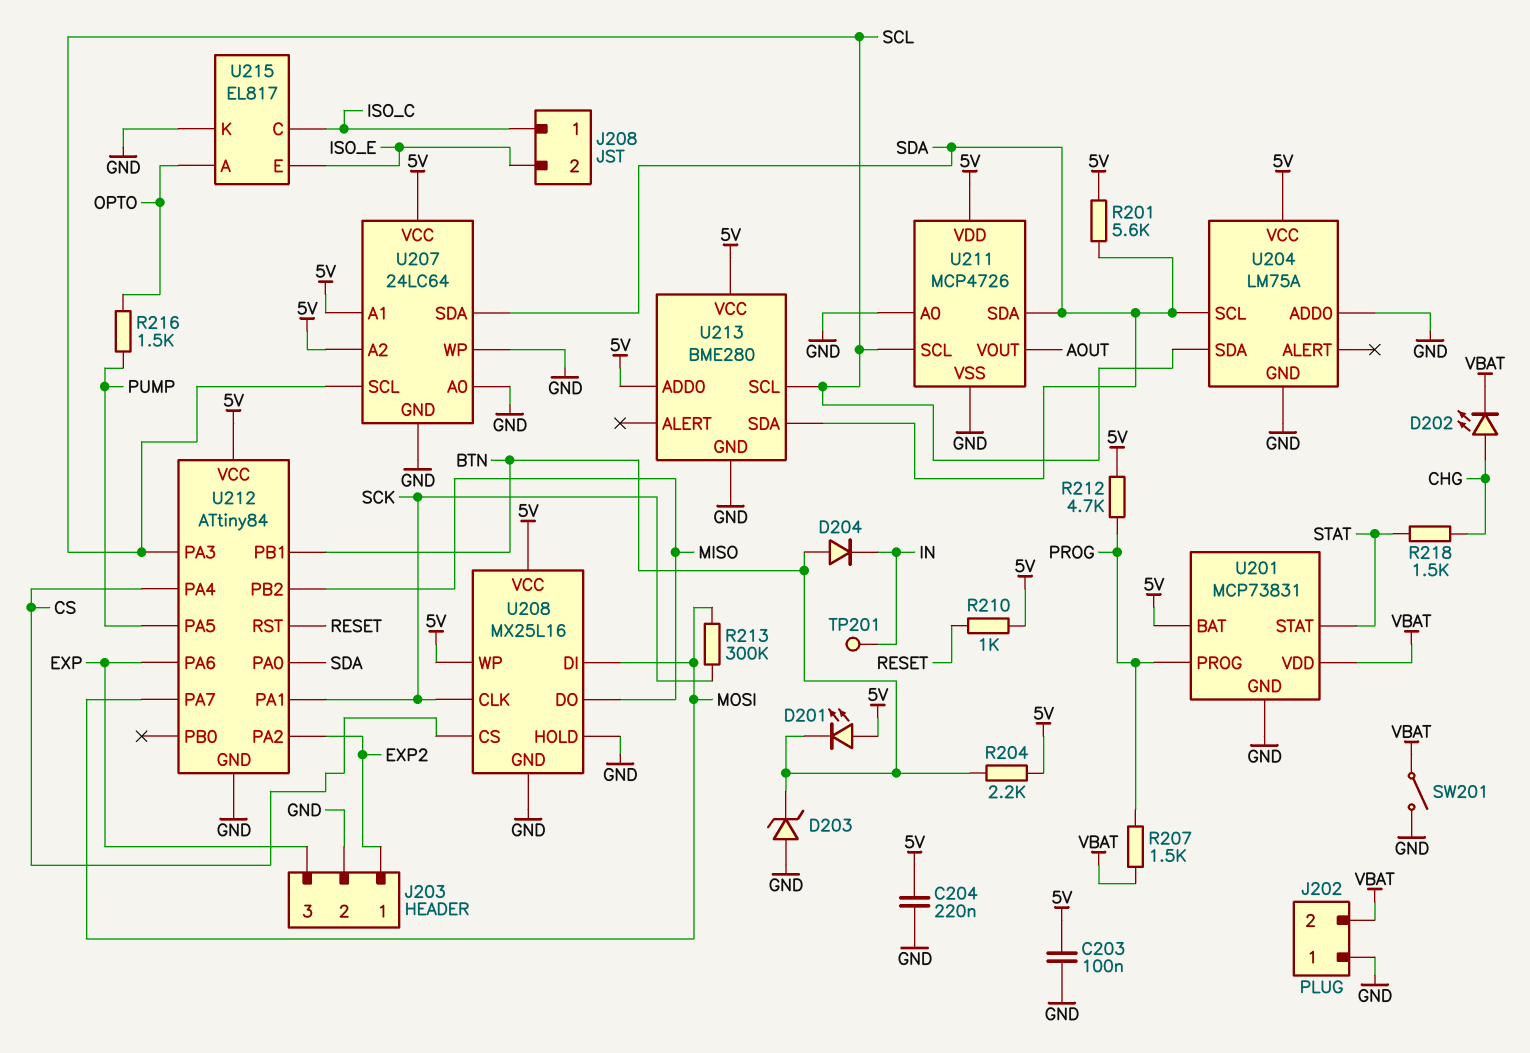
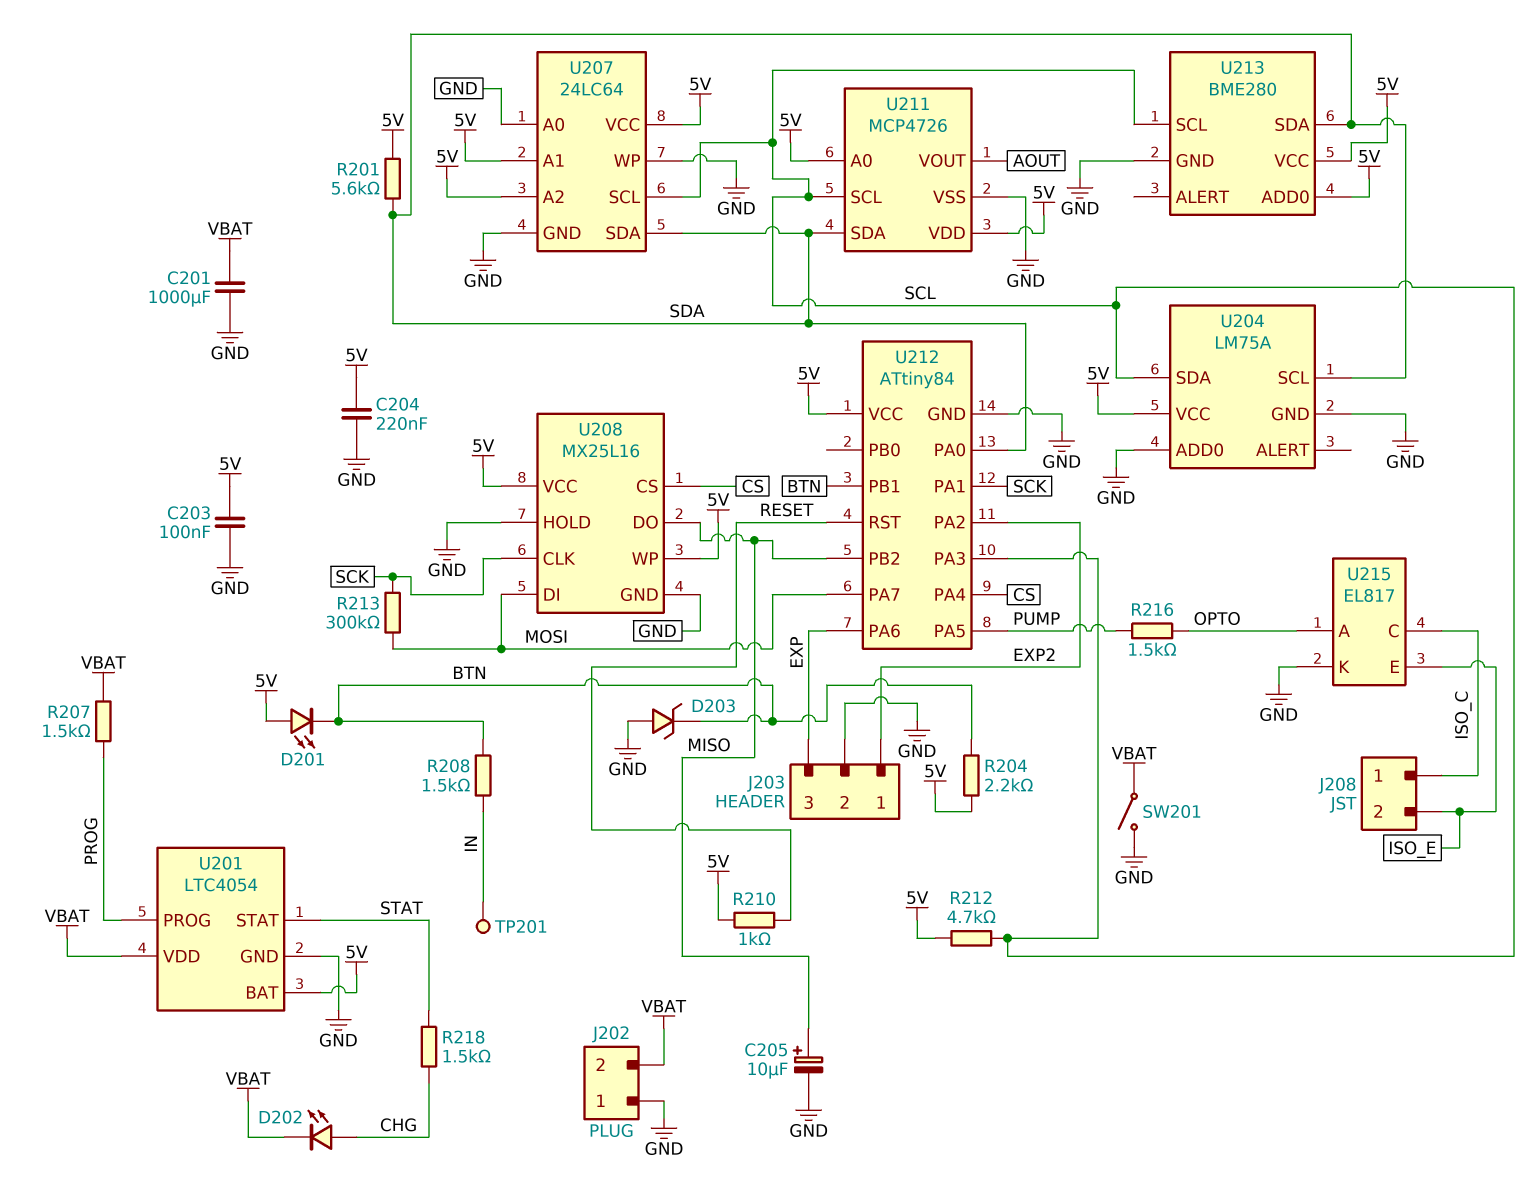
C201: none -> 1000uF (GND, VBAT)
C205: none -> 10uF (plus MISO, minus GND)
D204: diode (A BTN, K IN) -> none
R208: none -> 1.5k (BTN, IN)
R212: 4.7k (5V, PROG) -> 4.7k (5V, SCL)
U201: MCP73831 -> LTC4054
U211 pin A0: GND -> 5V

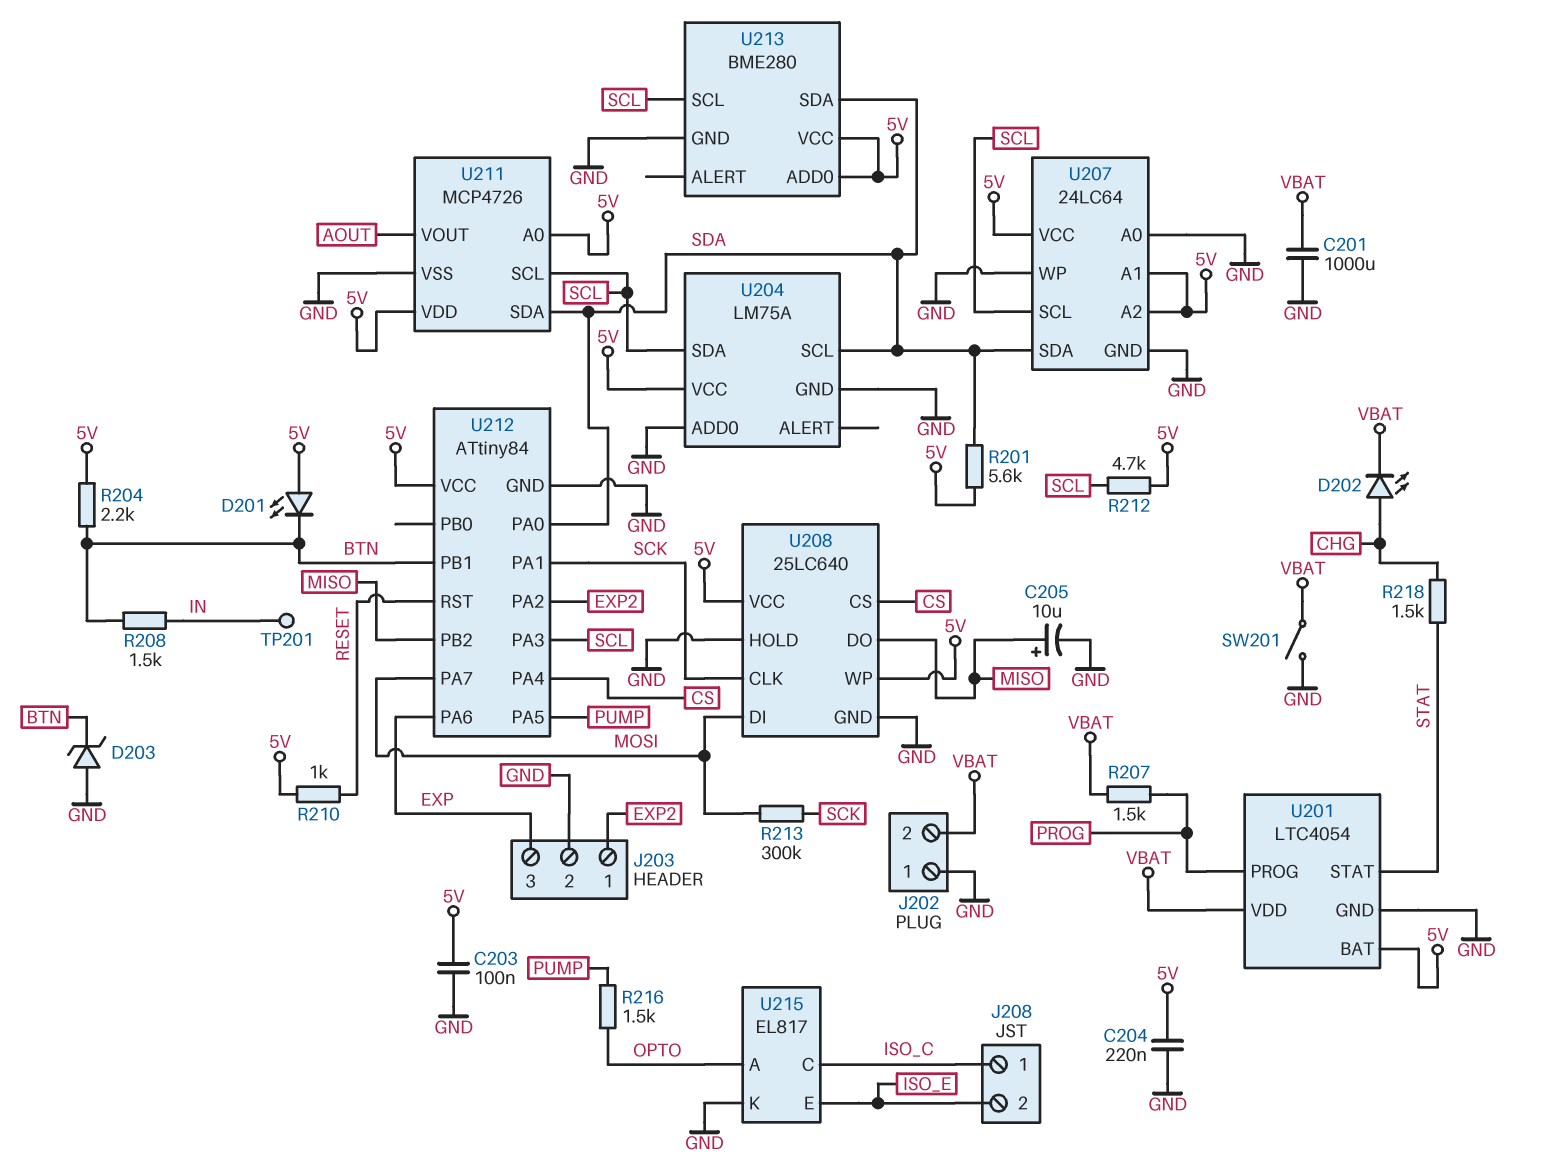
U208: MX25L16 -> 25LC640

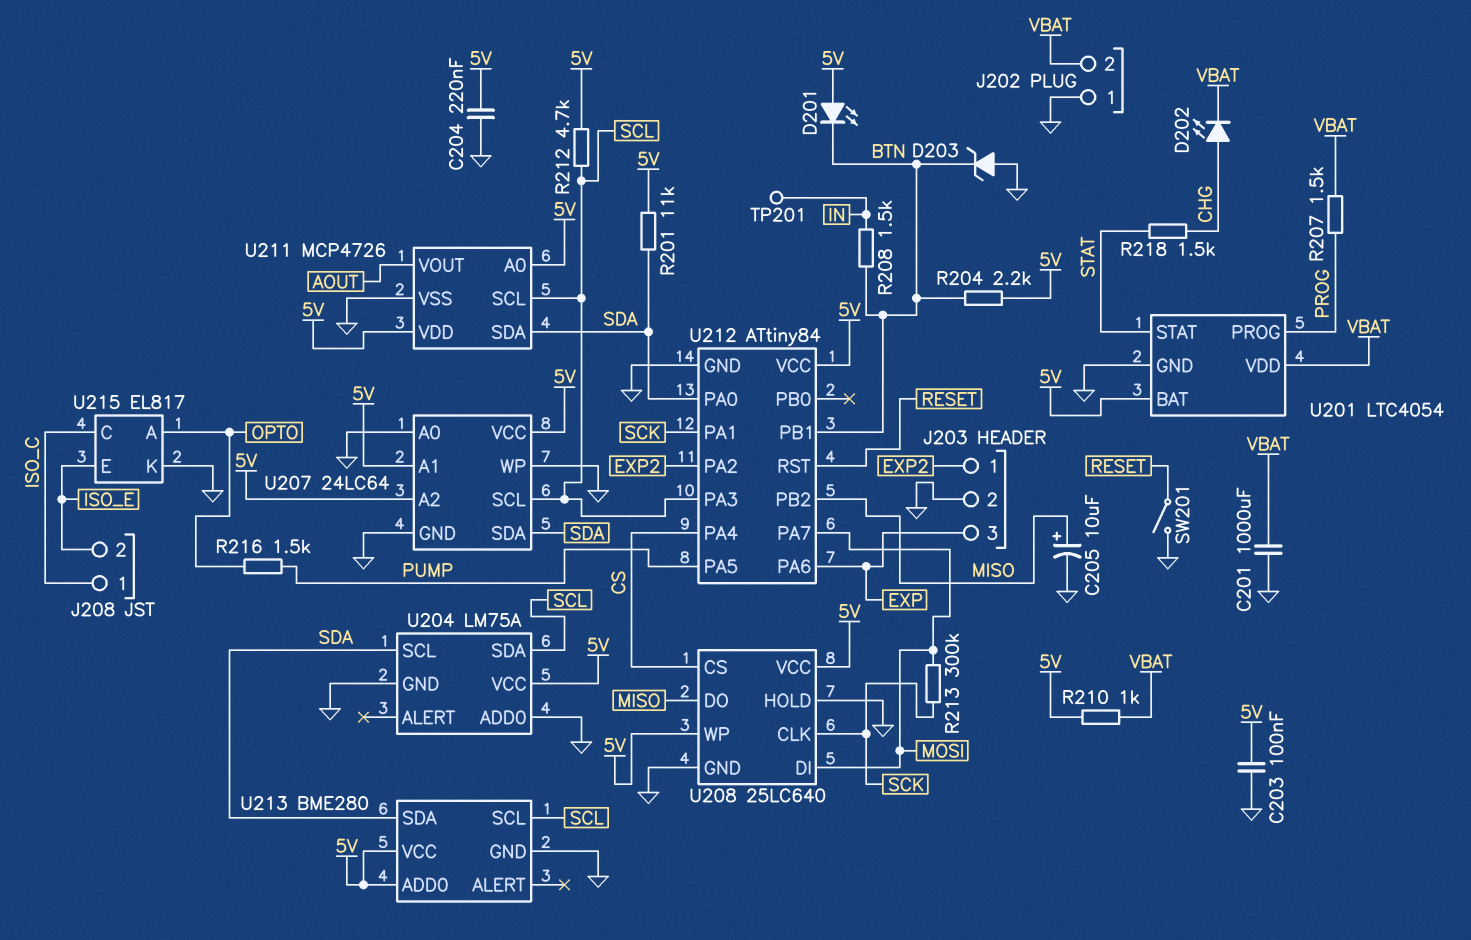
R201: 5.6k (5V, SDA) -> 11k (5V, SDA)
R210: 1k (5V, RESET) -> 1k (5V, VBAT)
SW201: switch (GND, VBAT) -> switch (GND, RESET)

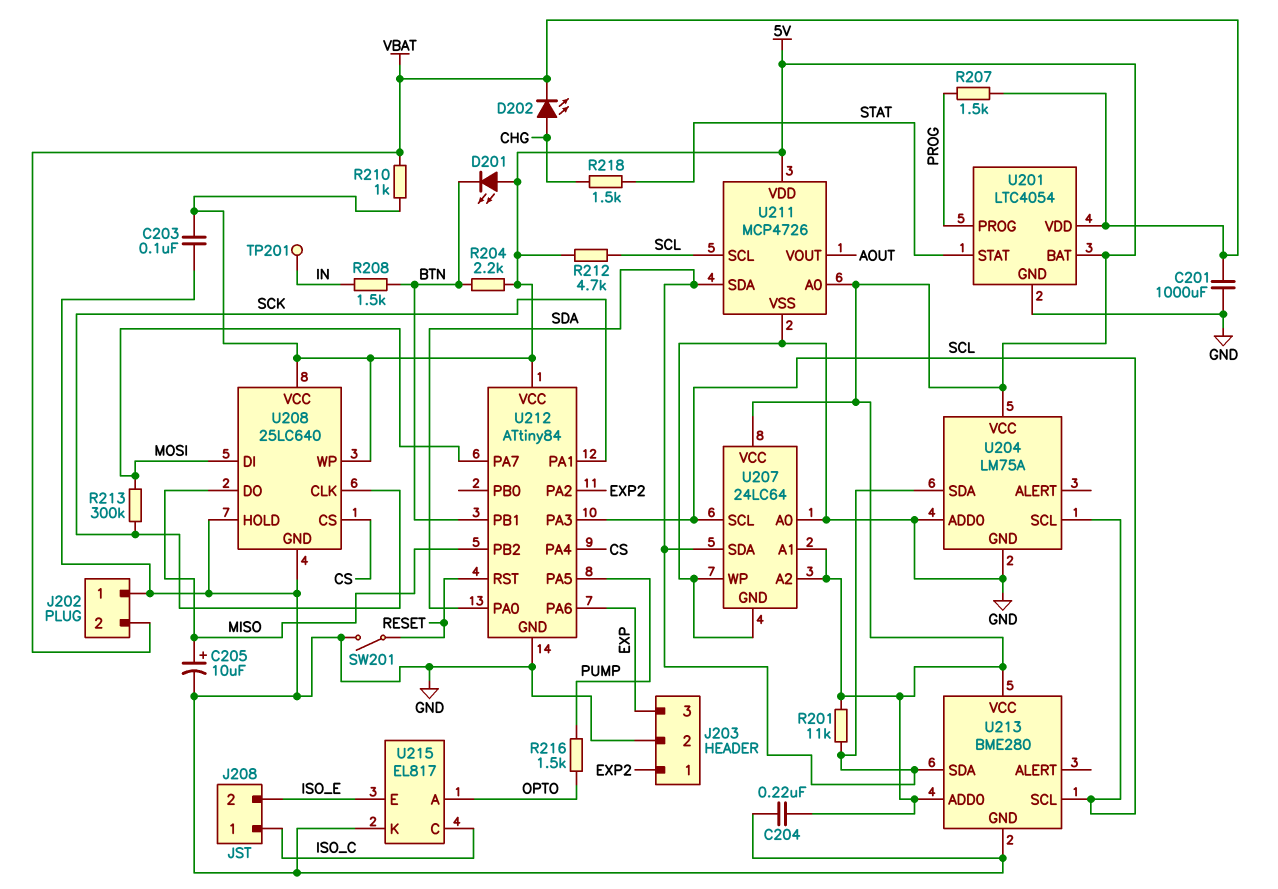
D203: zener (A GND, K BTN) -> none
U204 pin SCL: SDA -> SCL
U204 pin SDA: SCL -> SDA

